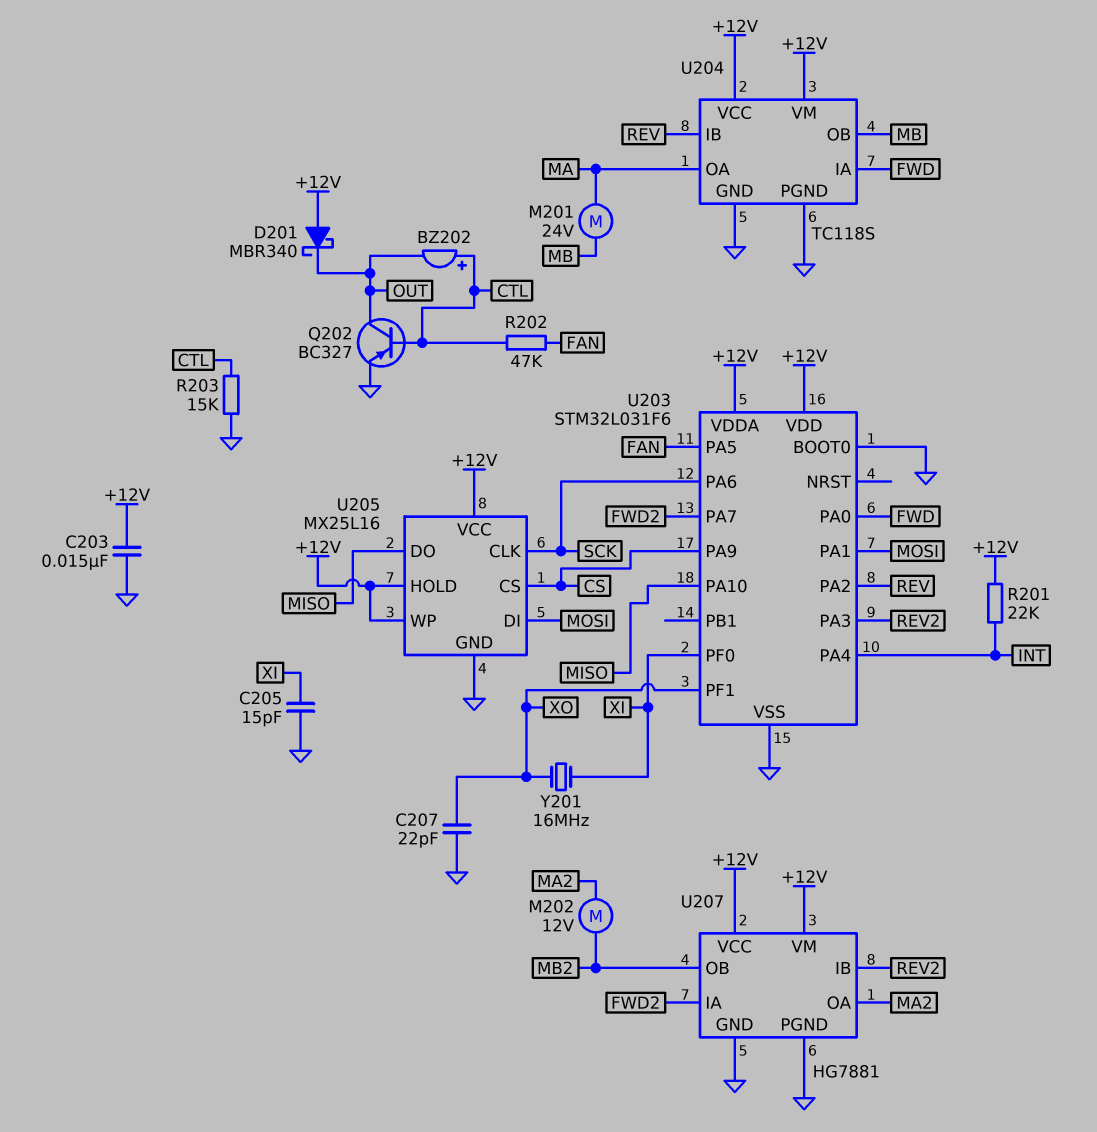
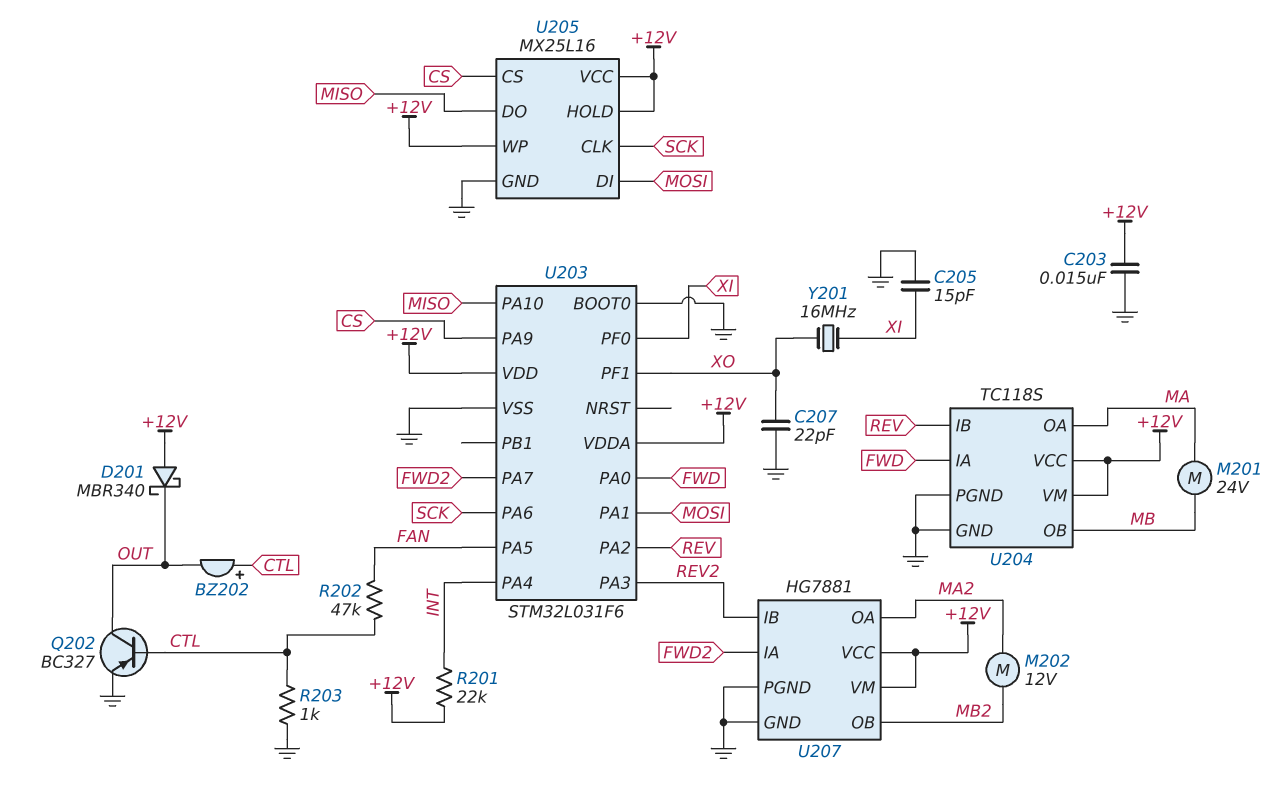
R203: 15k (CTL, GND) -> 1k (CTL, GND)

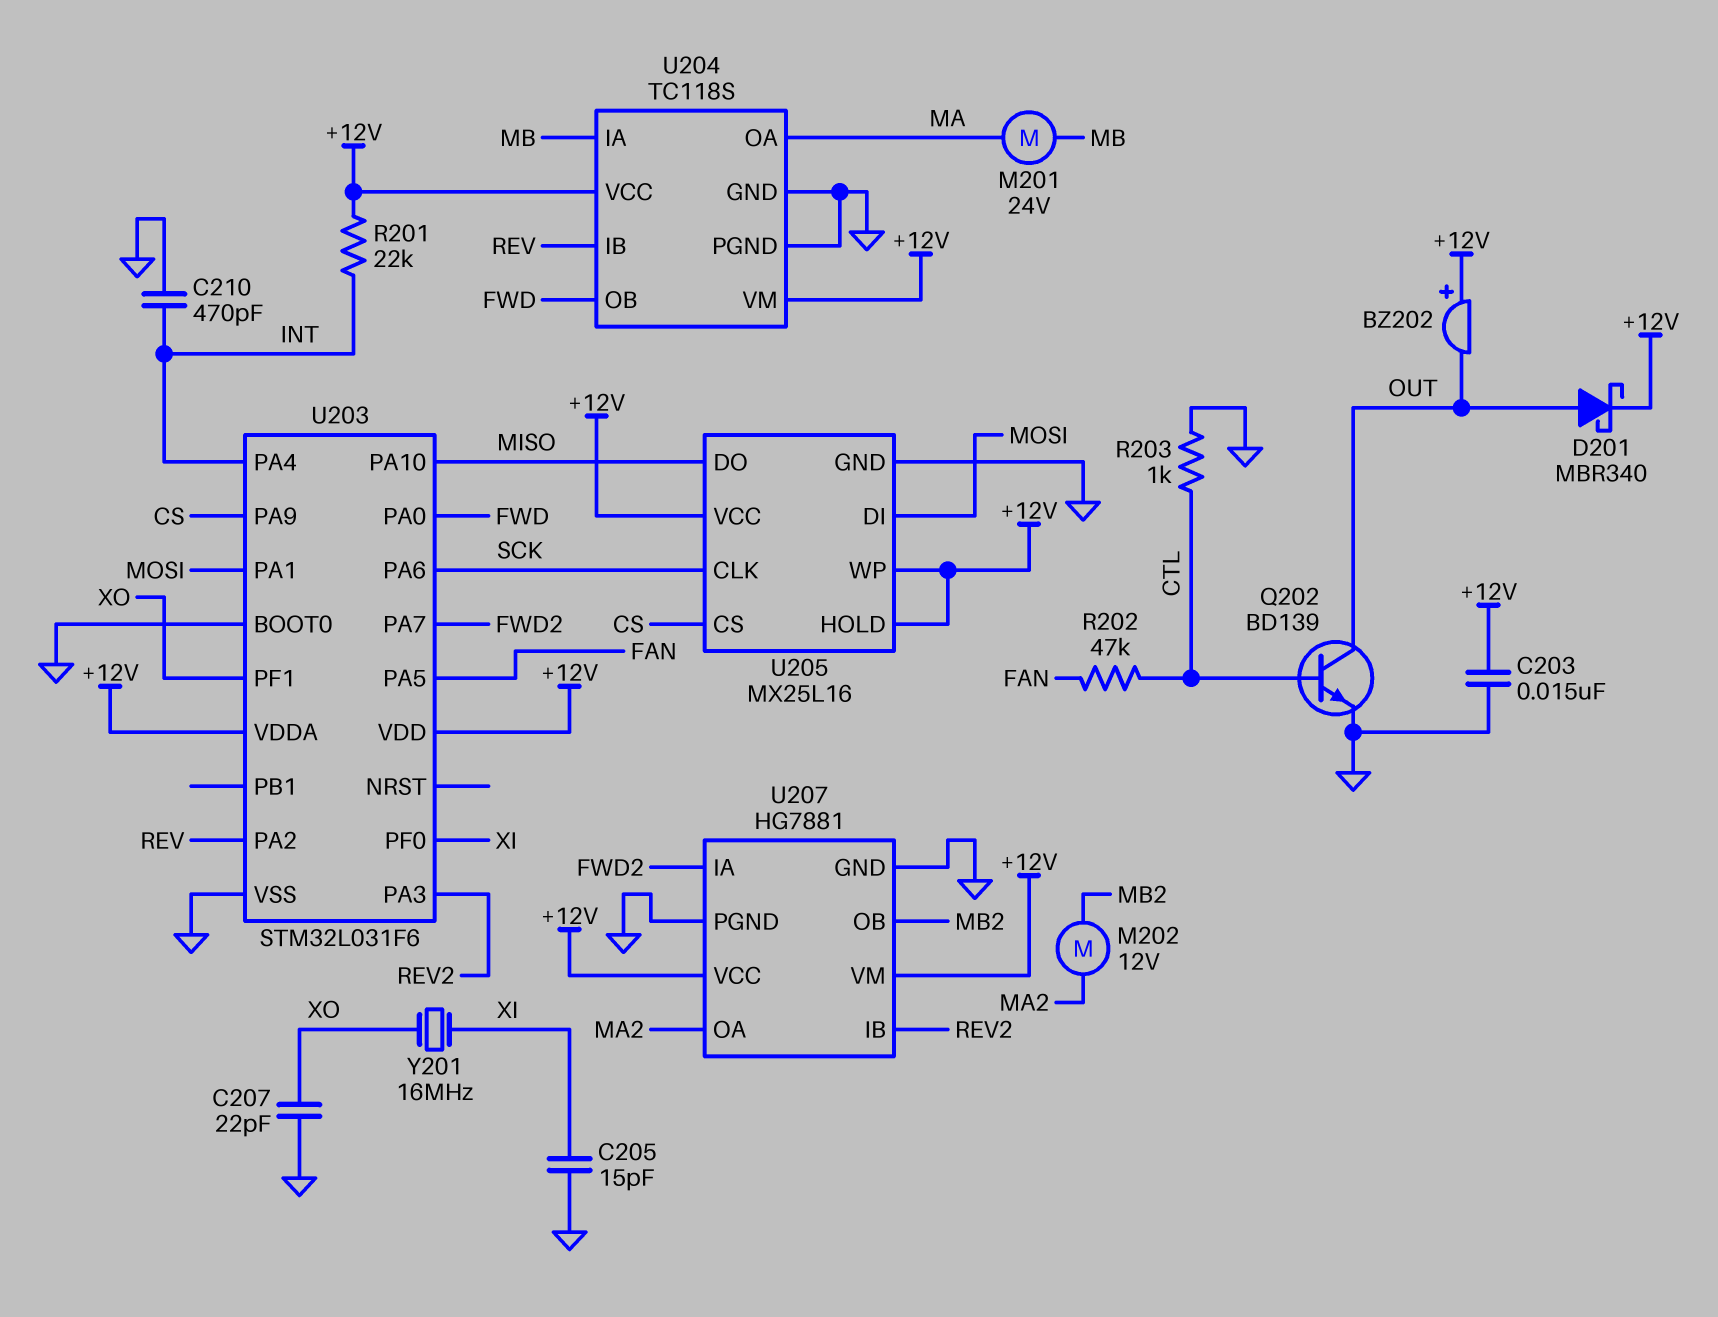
BZ202: buzzer (plus CTL, minus OUT) -> buzzer (plus +12V, minus OUT)
C210: none -> 470pF (GND, INT)
D201: schottky MBR340 (A +12V, K OUT) -> schottky MBR340 (A OUT, K +12V)
Q202: PNP BC327 (B CTL, C OUT, E GND) -> NPN BD139 (B CTL, C OUT, E GND)
U204 pin IA: FWD -> MB
U204 pin OB: MB -> FWD

